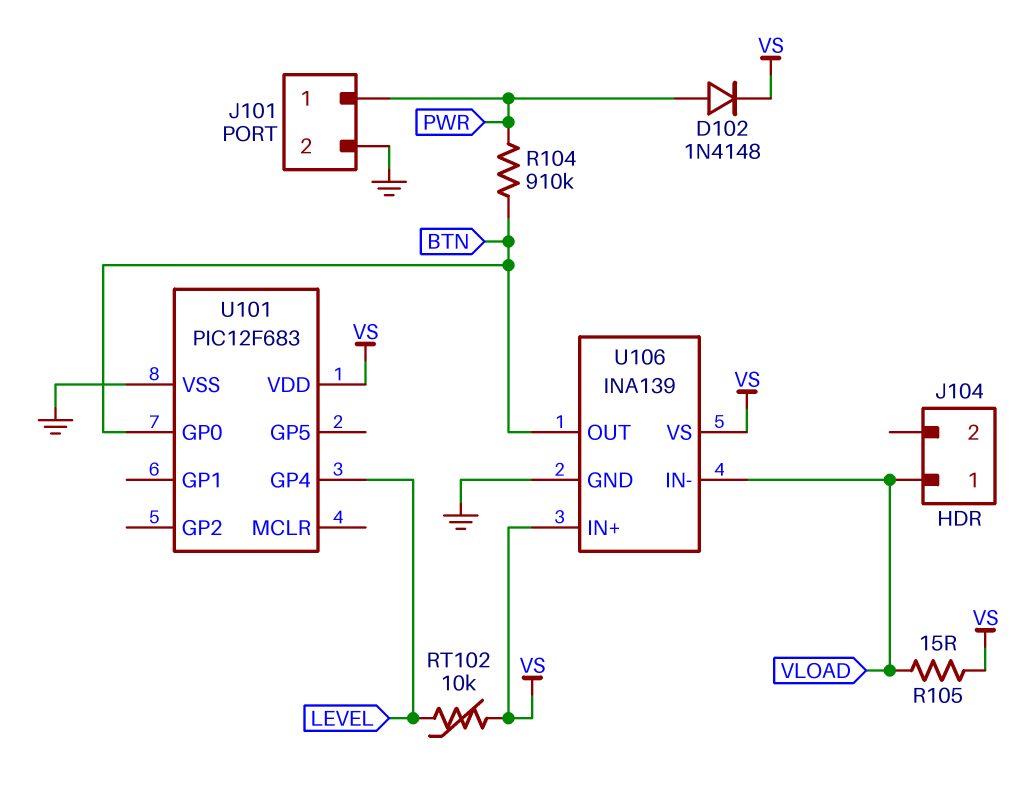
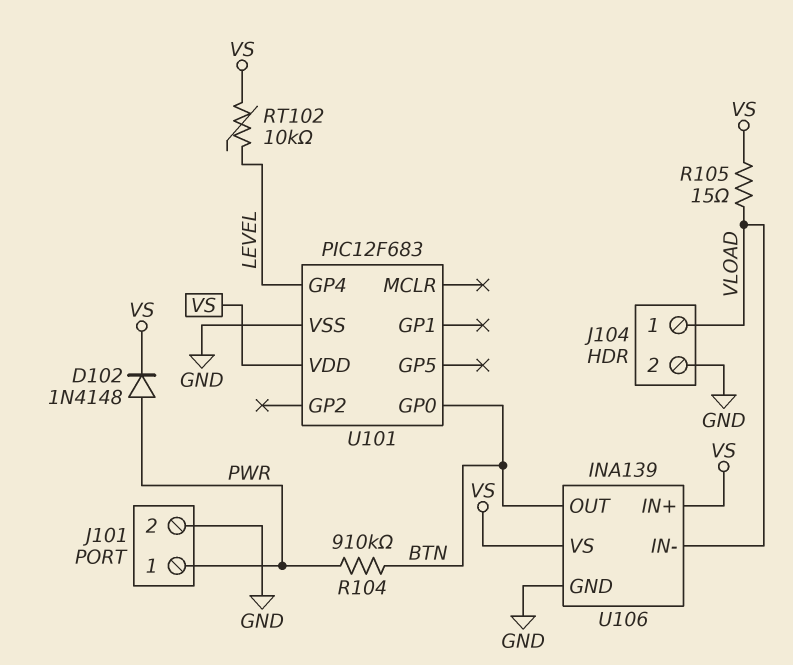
J104 pin 2: none -> GND

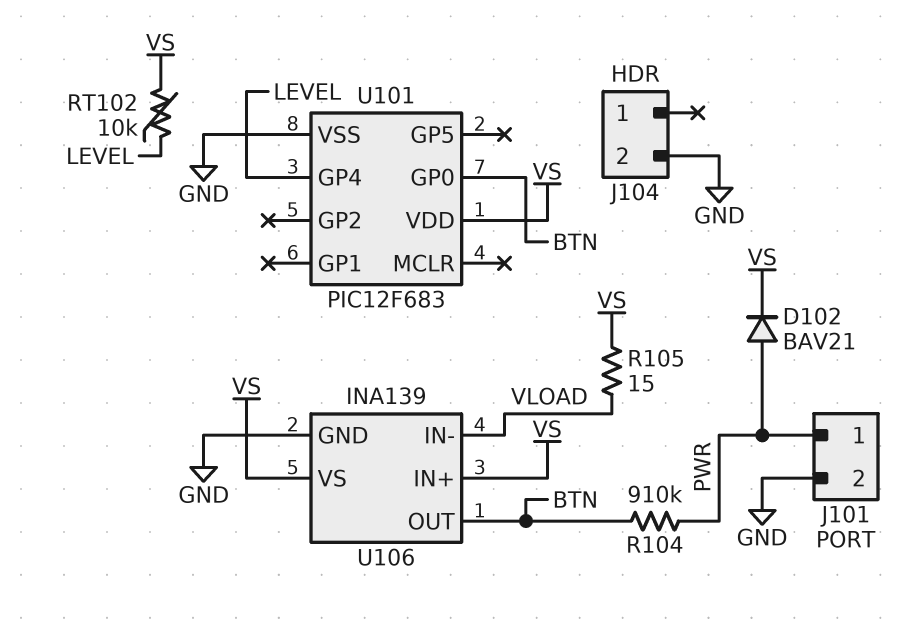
D102: diode 1N4148 (A PWR, K VS) -> diode BAV21 (A PWR, K VS)
J104 pin 1: VLOAD -> none

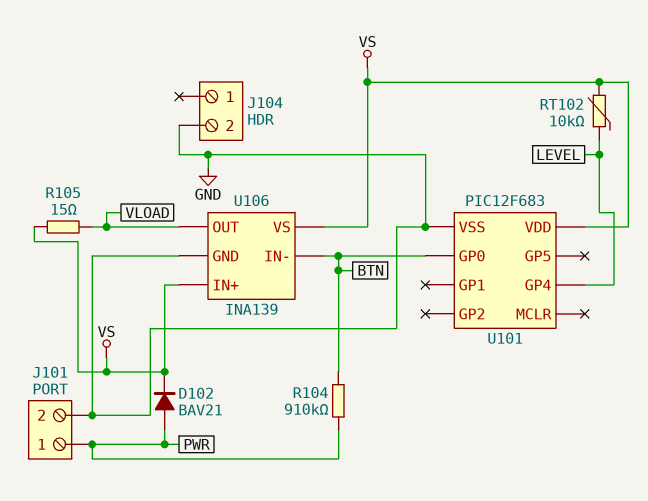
U106 pin IN-: VLOAD -> BTN
U106 pin OUT: BTN -> VLOAD

